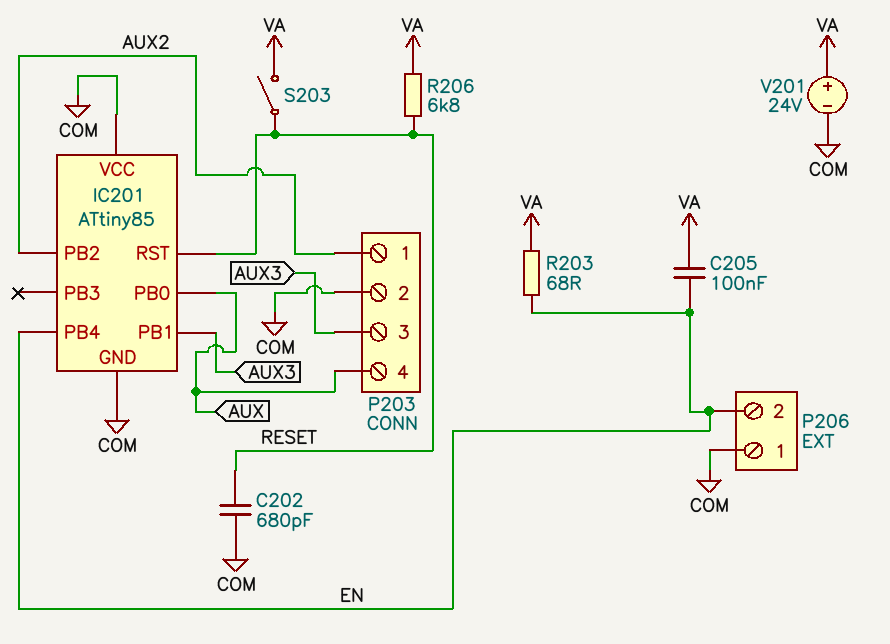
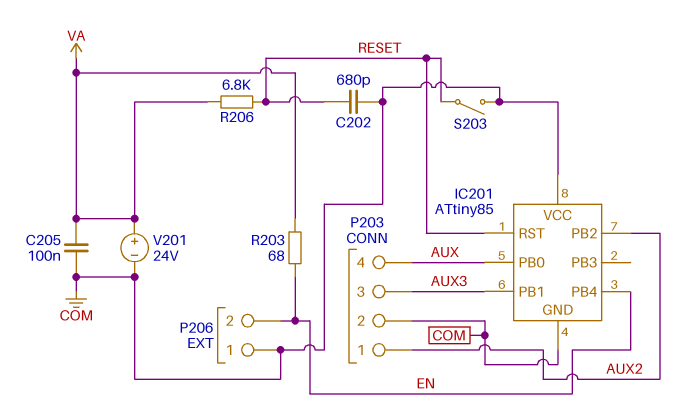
C205: 100nF (EN, VA) -> 100nF (COM, VA)
S203: switch (RESET, VA) -> switch (COM, RESET)

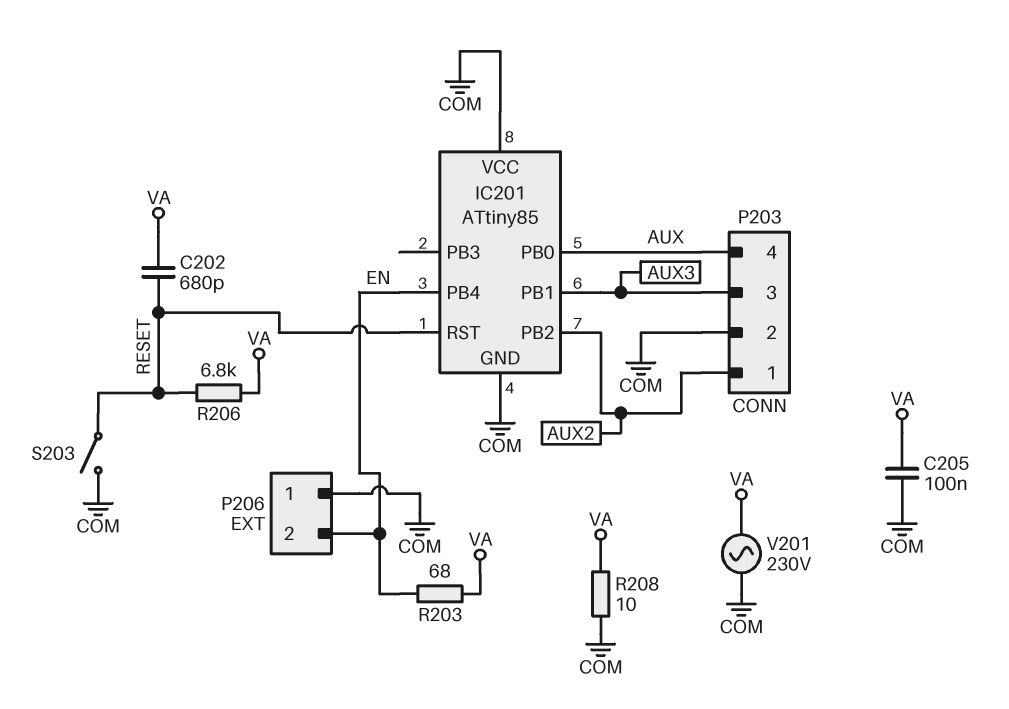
C202: 680pF (COM, RESET) -> 680pF (RESET, VA)
R208: none -> 10 (COM, VA)
V201: 24V (plus VA, minus COM) -> AC 230V (COM, VA)

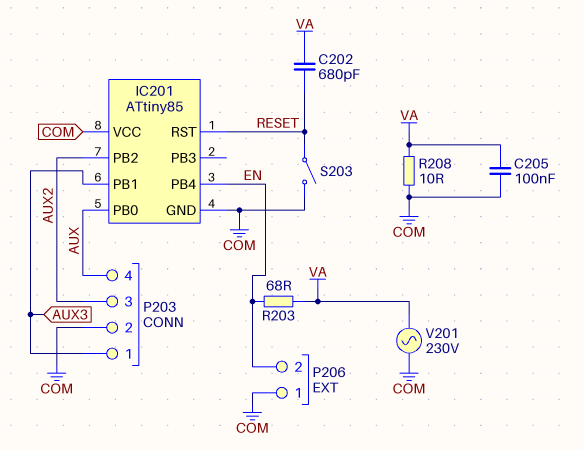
P203 pin 1: AUX2 -> AUX3
P203 pin 3: AUX3 -> AUX2
R206: 6.8k (RESET, VA) -> none

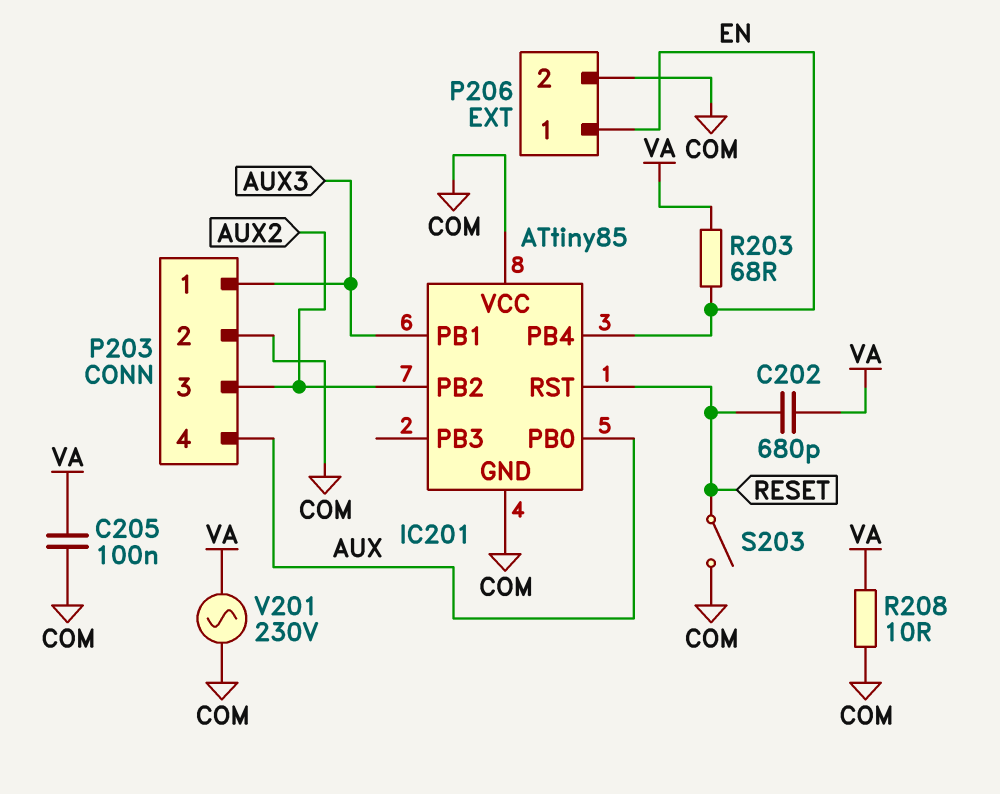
P206 pin 1: COM -> EN
P206 pin 2: EN -> COM

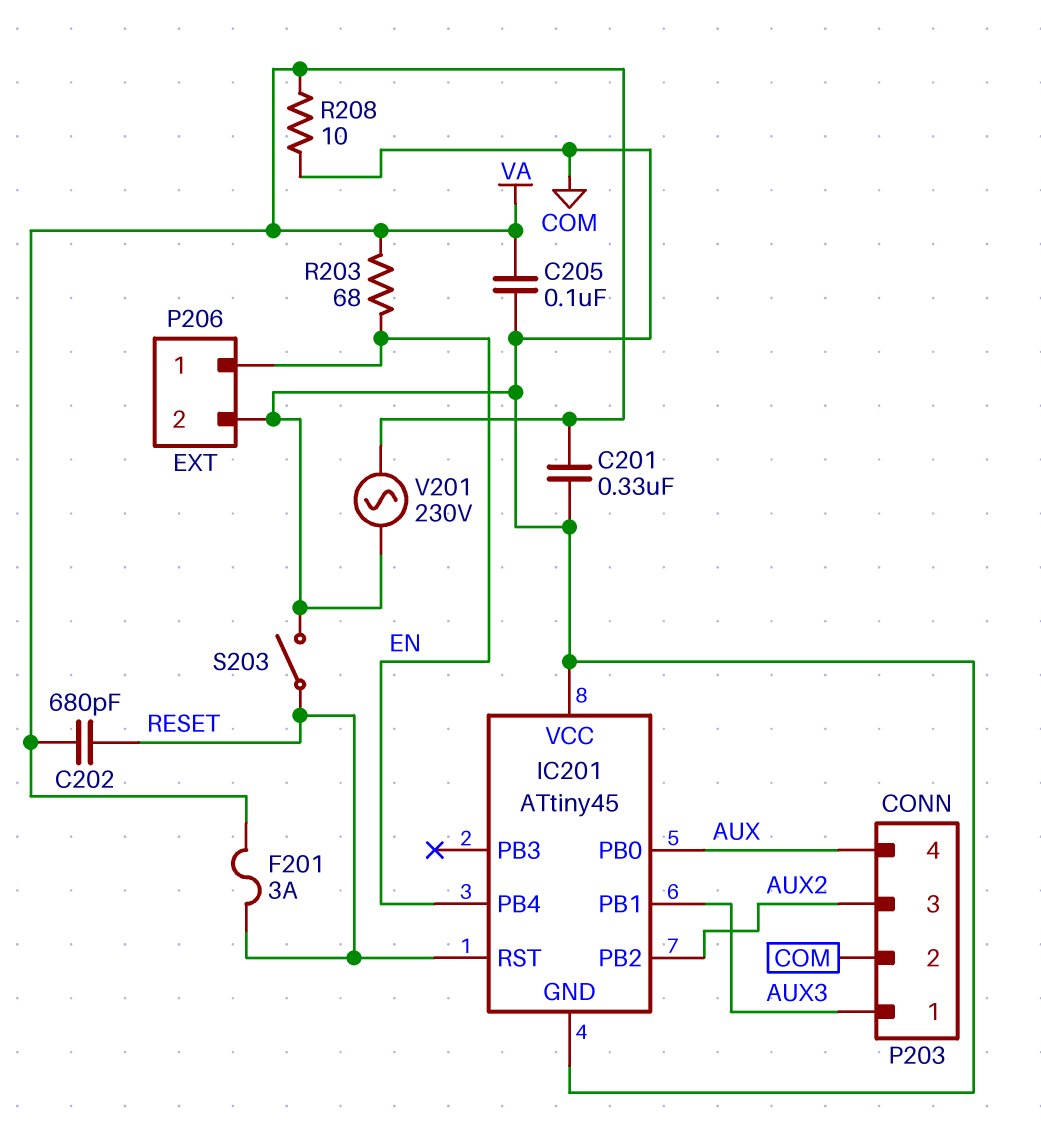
C201: none -> 330nF (COM, VA)
F201: none -> 3A (RESET, VA)
IC201: ATtiny85 -> ATtiny45

